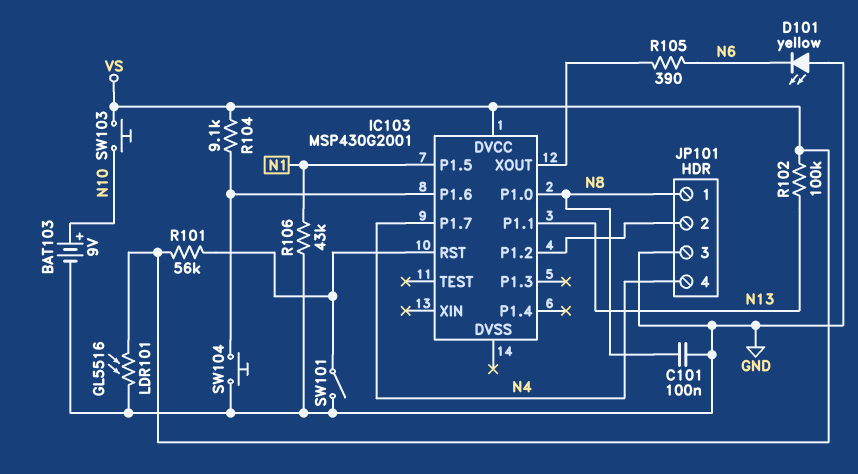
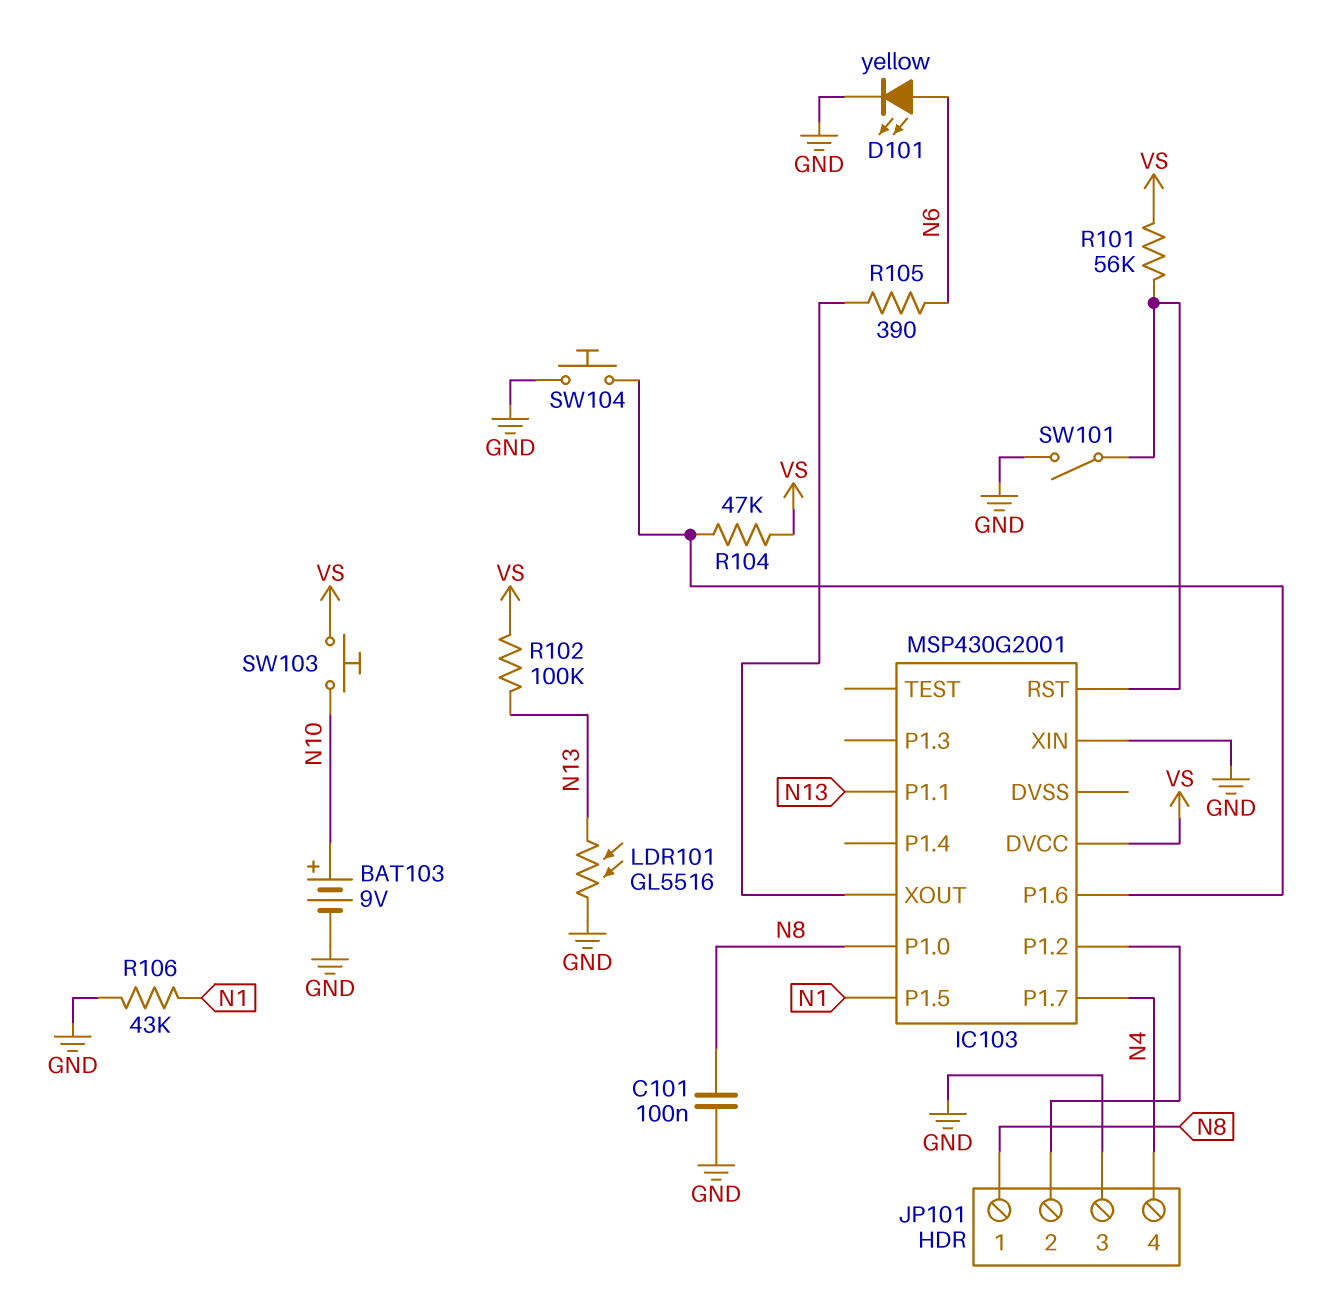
D101: LED yellow (A GND, K N6) -> LED yellow (A N6, K GND)
IC103 pin XIN: none -> GND
LDR101: GL5516 (GND, VS) -> GL5516 (GND, N13)
R104: 9.1k (IC103/P1.6, VS) -> 47k (IC103/P1.6, VS)

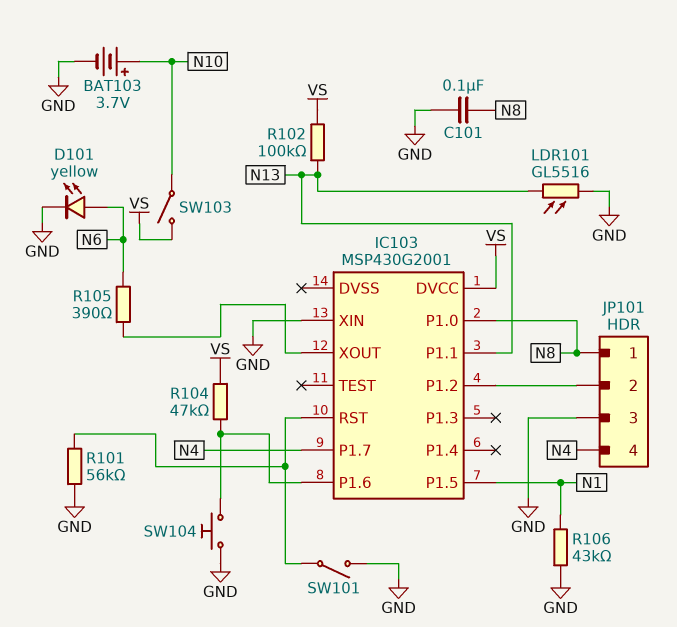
BAT103: 9V (plus N10, minus GND) -> 3.7V (plus N10, minus GND)
R101: 56k (IC103/RST, VS) -> 56k (GND, IC103/RST)
SW103: button (N10, VS) -> switch (N10, VS)

